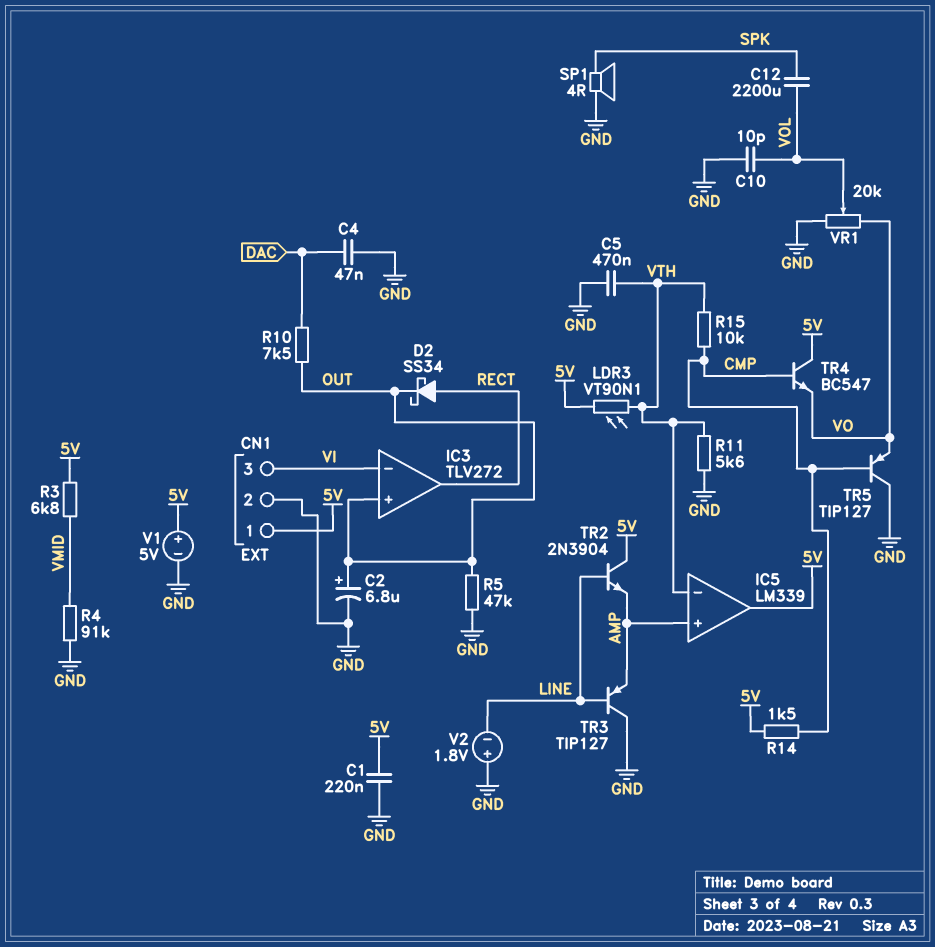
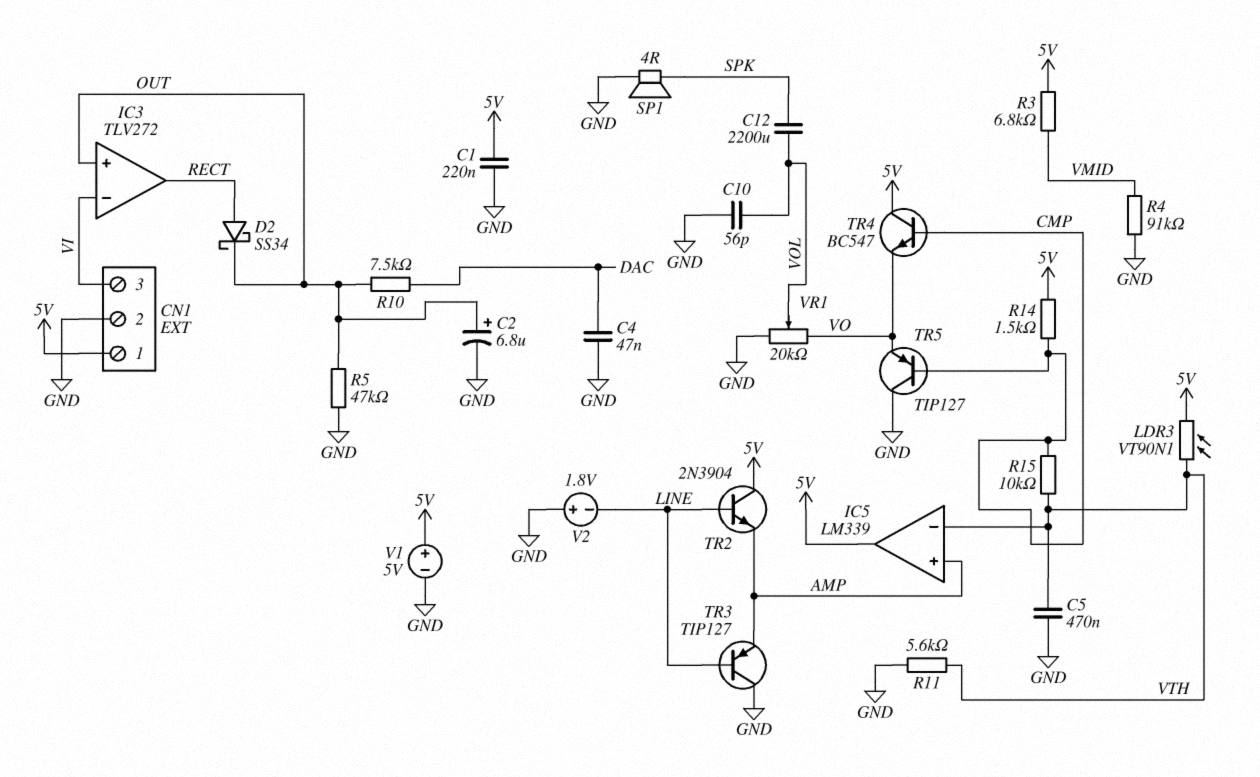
C10: 10pF (GND, VOL) -> 56pF (GND, VOL)

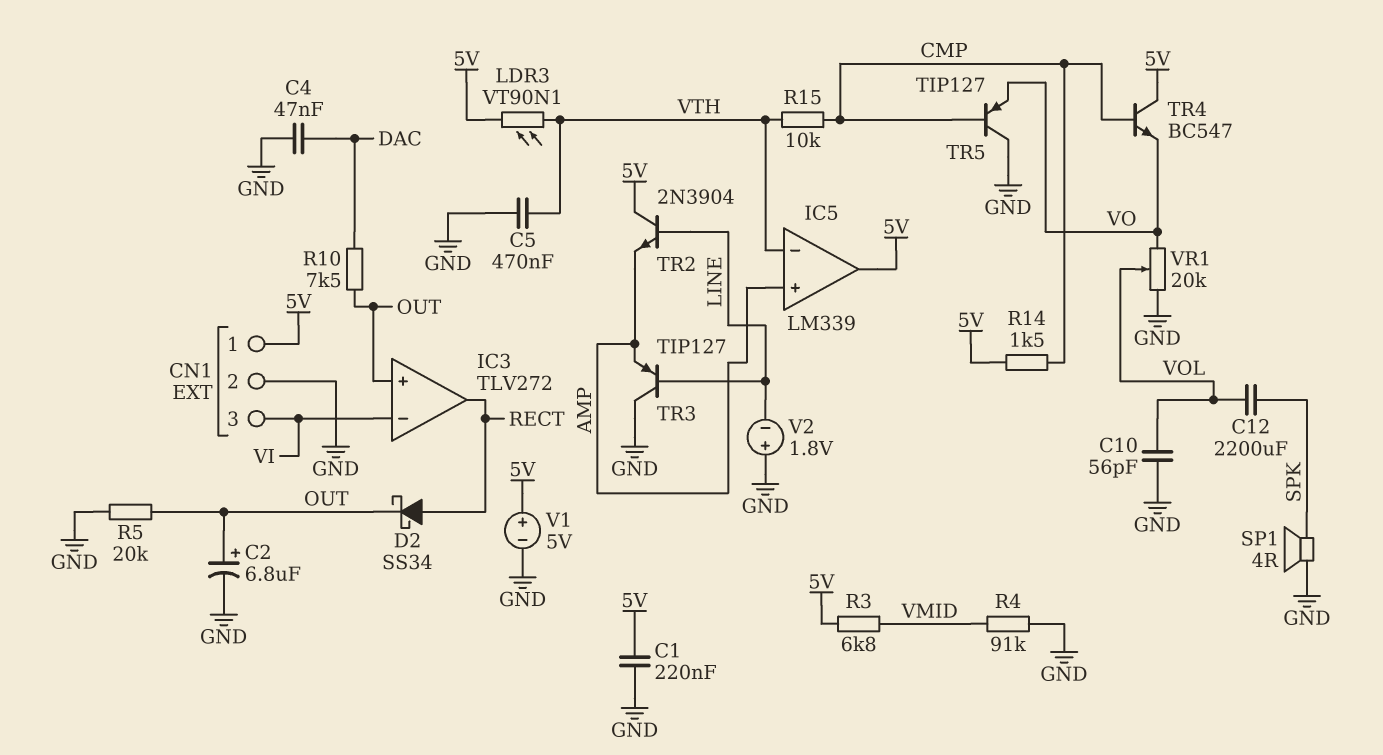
R5: 47k (GND, OUT) -> 20k (GND, OUT)
R11: 5.6k (GND, VTH) -> none

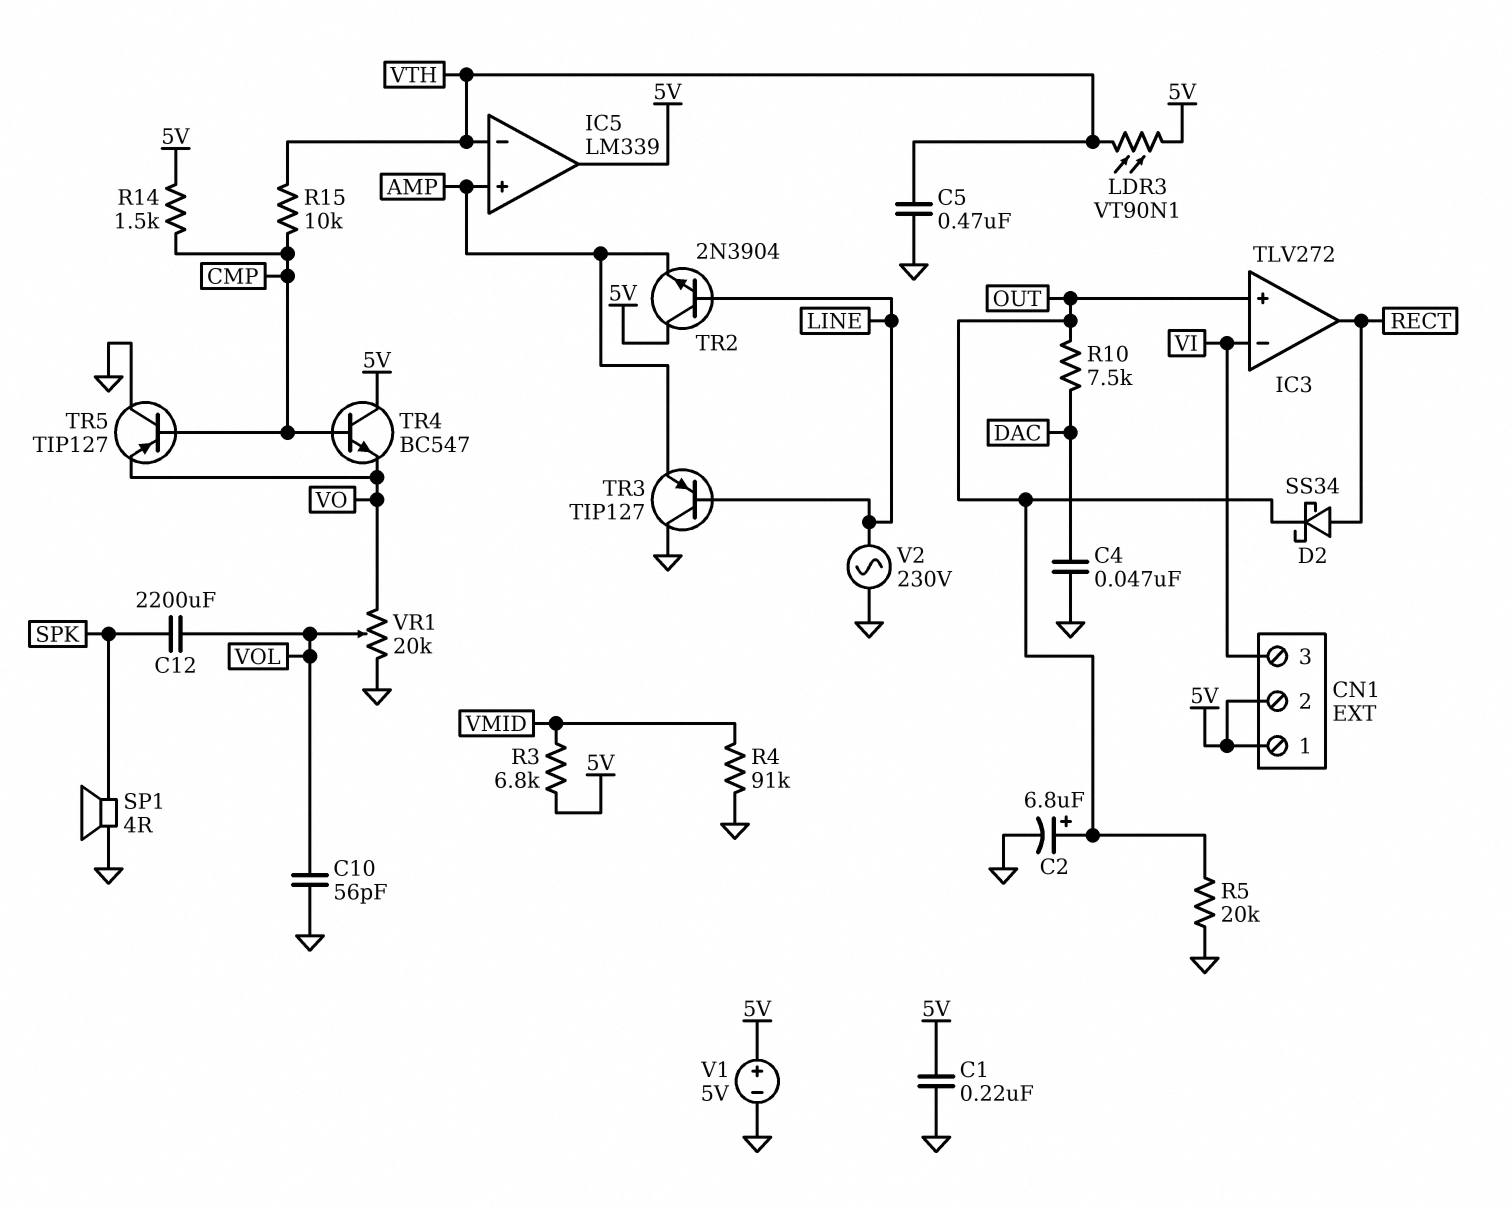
CN1 pin 2: GND -> 5V
V2: 1.8V (plus GND, minus LINE) -> AC 230V (GND, LINE)

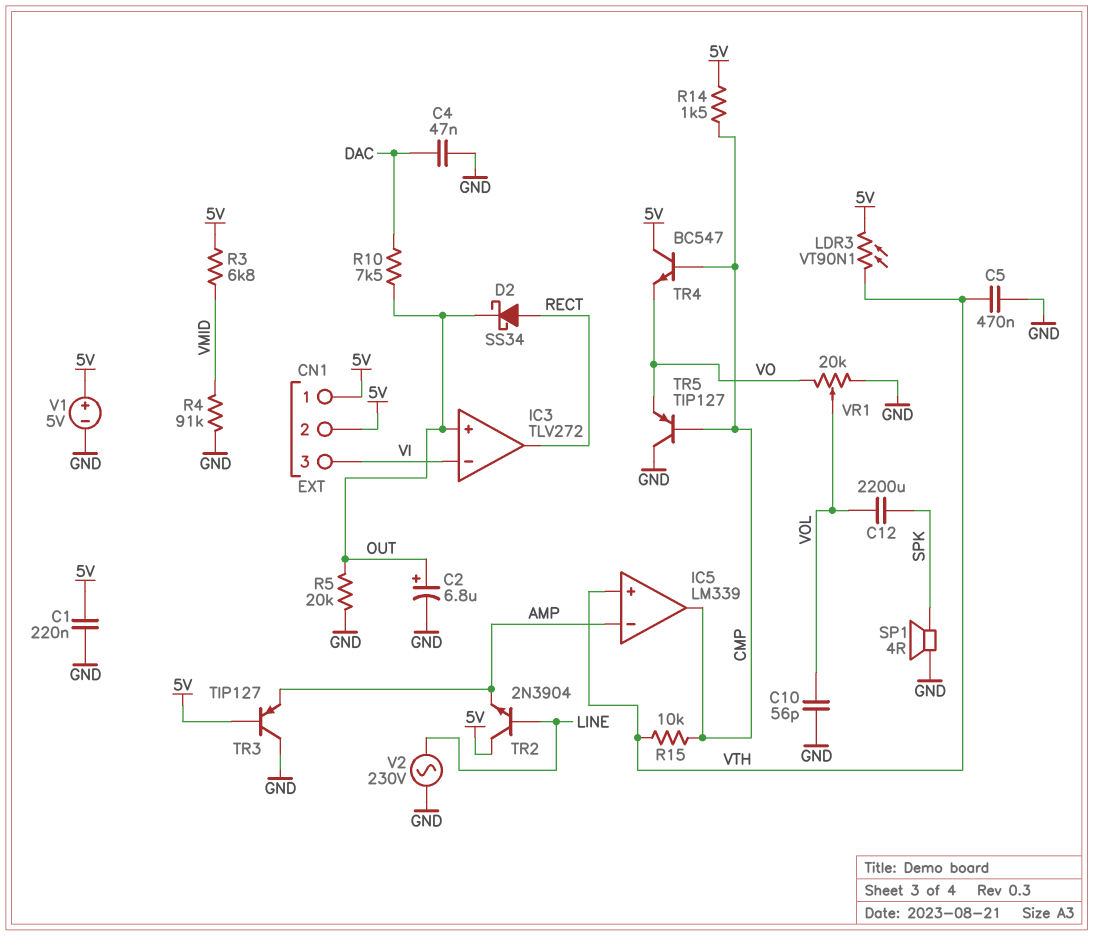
IC5 pin in+: AMP -> VTH
IC5 pin in-: VTH -> AMP
IC5 pin out: 5V -> CMP
TR3: PNP TIP127 (B LINE, C GND, E AMP) -> PNP TIP127 (B 5V, C GND, E AMP)

